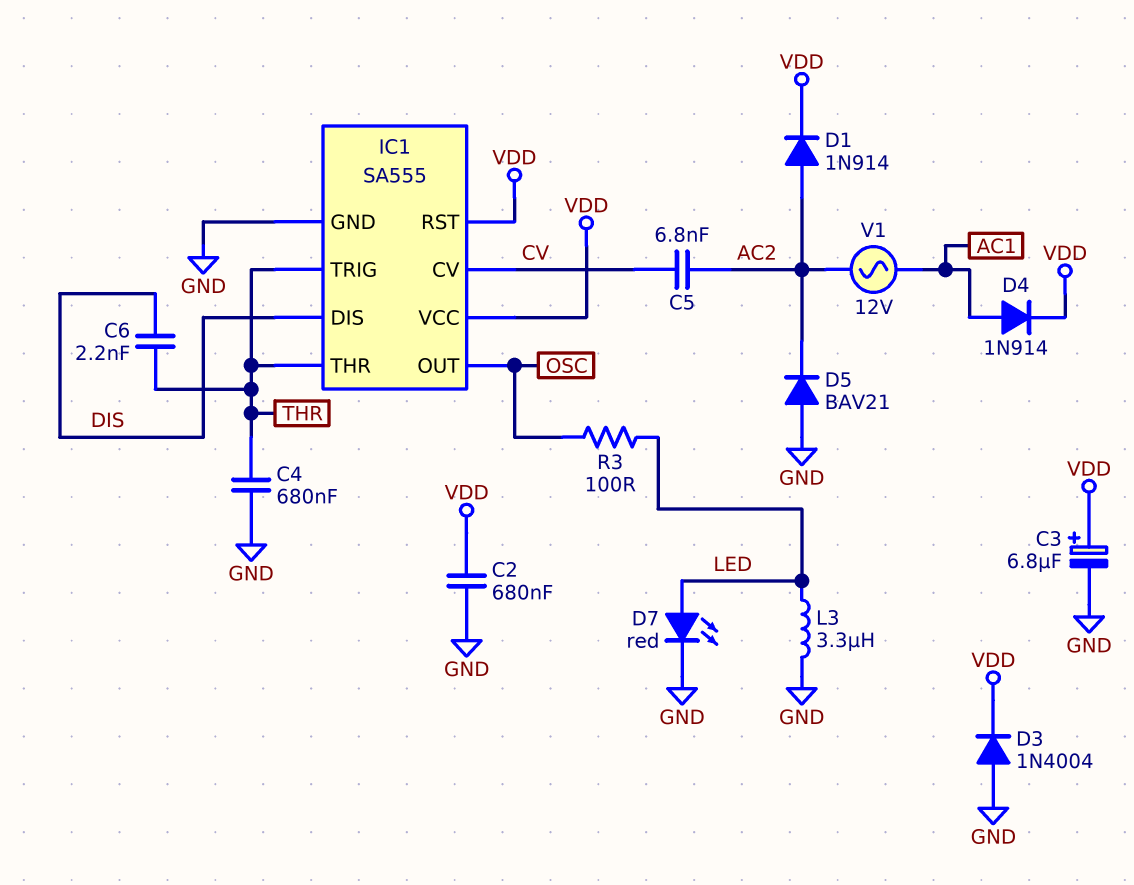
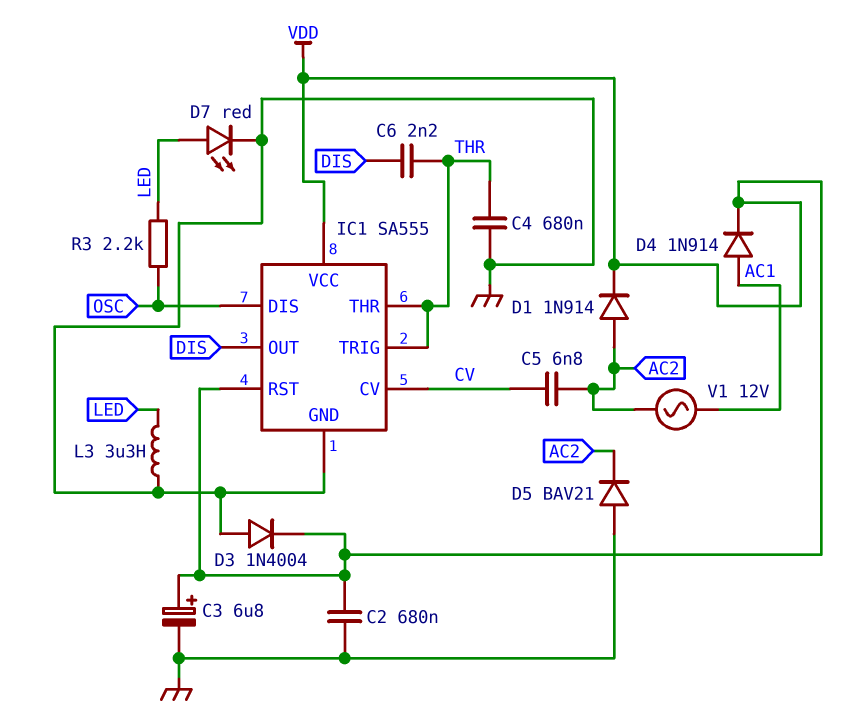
IC1 pin DIS: DIS -> OSC
IC1 pin OUT: OSC -> DIS
R3: 100 (LED, OSC) -> 2.2k (LED, OSC)

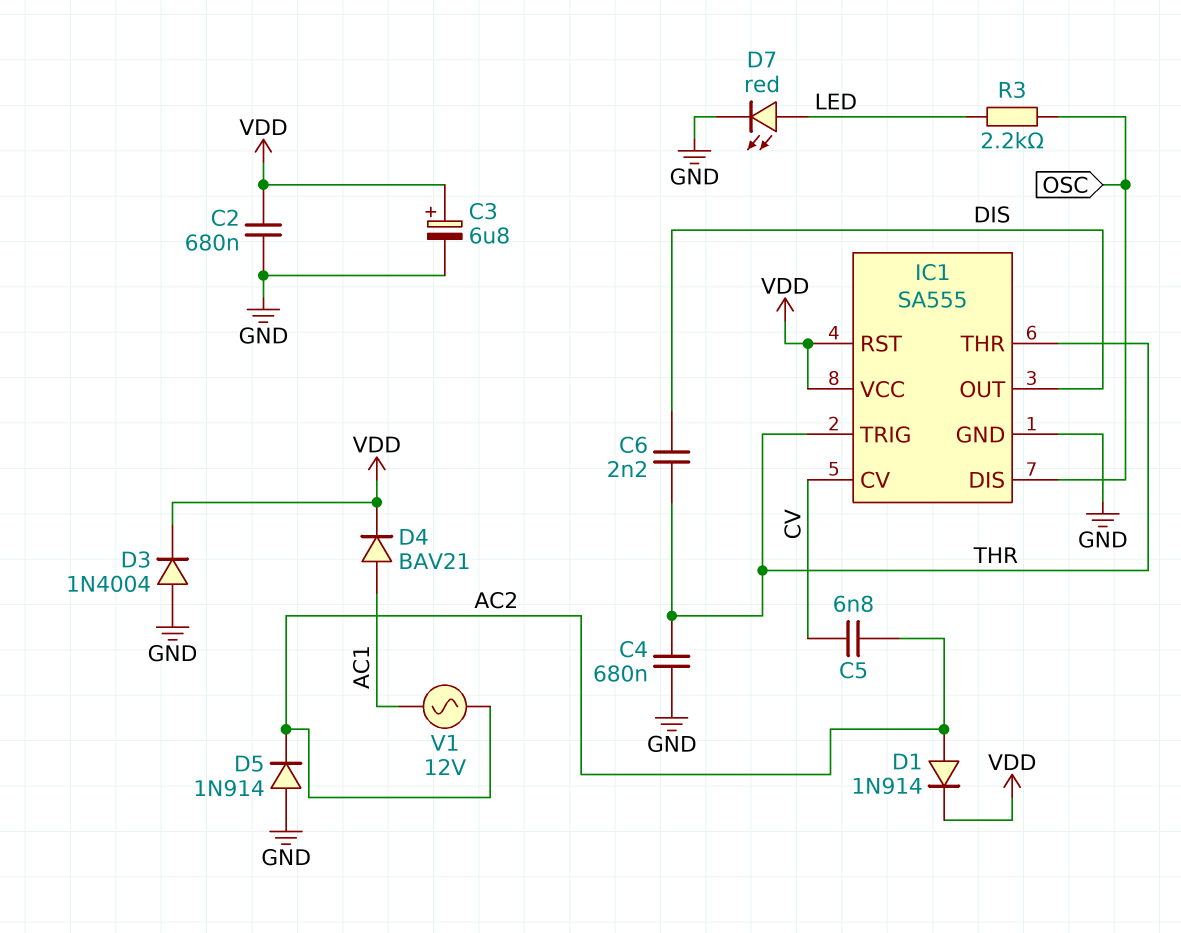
D4: diode 1N914 (A AC1, K VDD) -> diode BAV21 (A AC1, K VDD)
D5: diode BAV21 (A GND, K AC2) -> diode 1N914 (A GND, K AC2)
L3: 3.3uH (GND, LED) -> none

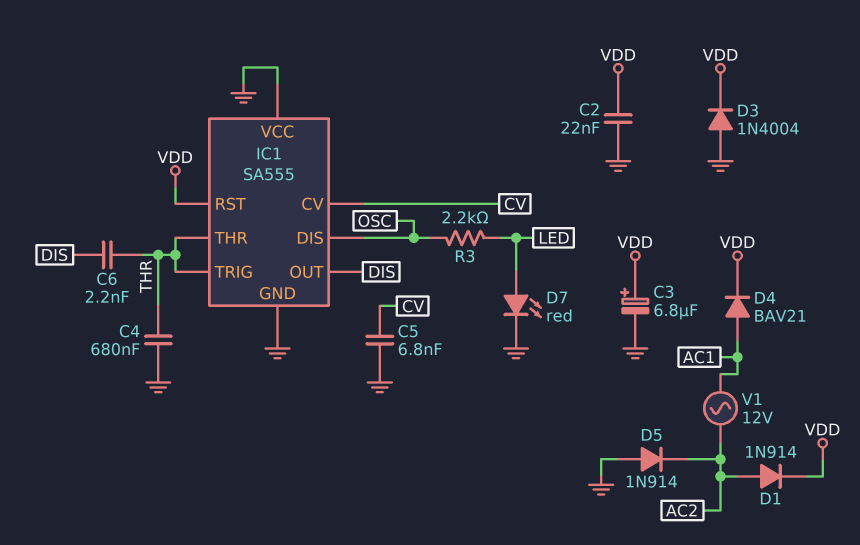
C2: 680nF (GND, VDD) -> 22nF (GND, VDD)
C5: 6.8nF (AC2, CV) -> 6.8nF (CV, GND)
IC1 pin VCC: VDD -> GND

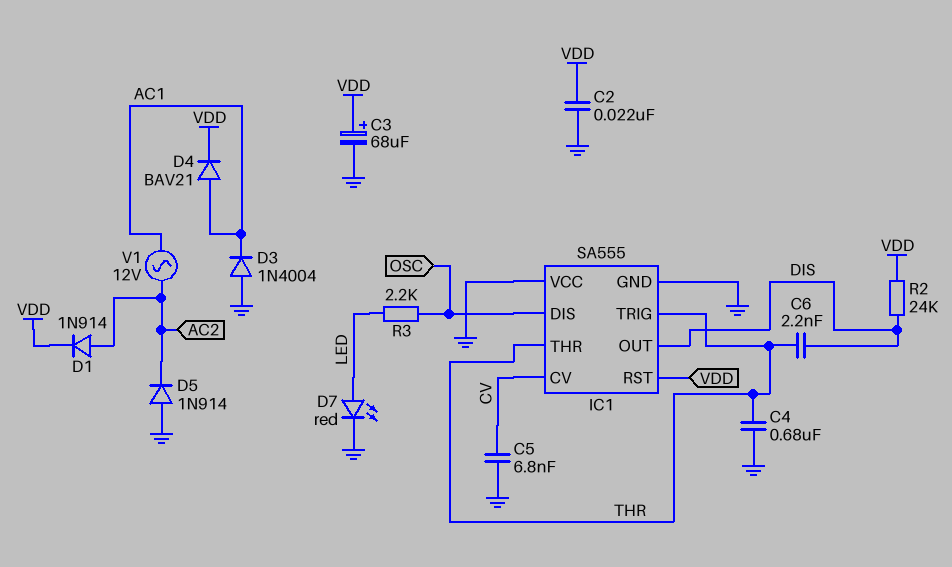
C3: 6.8uF (plus VDD, minus GND) -> 68uF (plus VDD, minus GND)
D3: diode 1N4004 (A GND, K VDD) -> diode 1N4004 (A GND, K AC1)
R2: none -> 24k (DIS, VDD)

